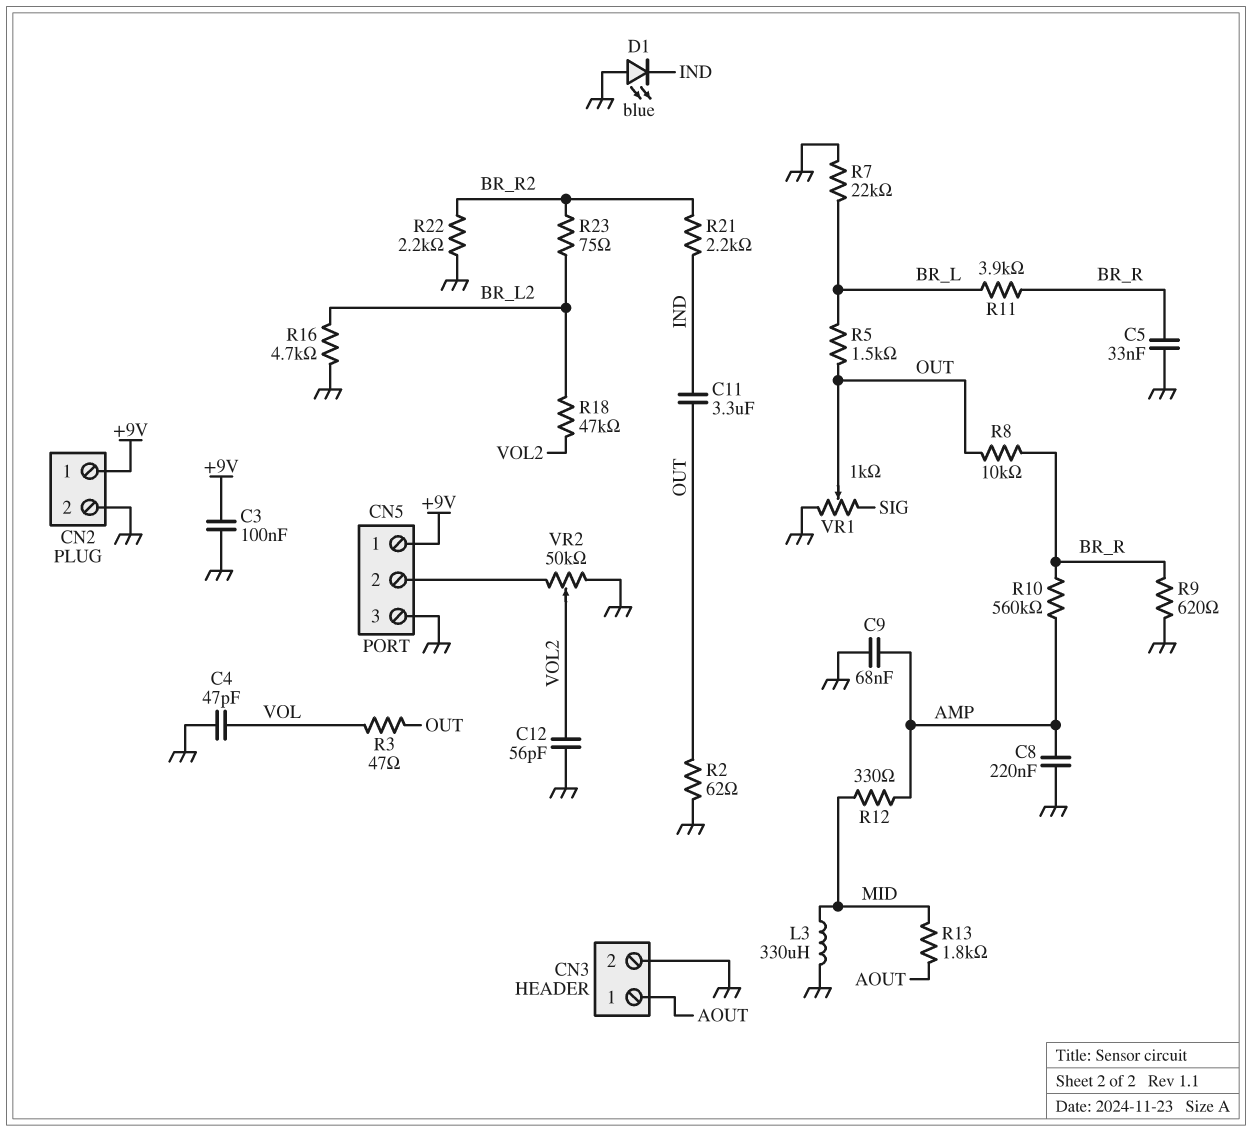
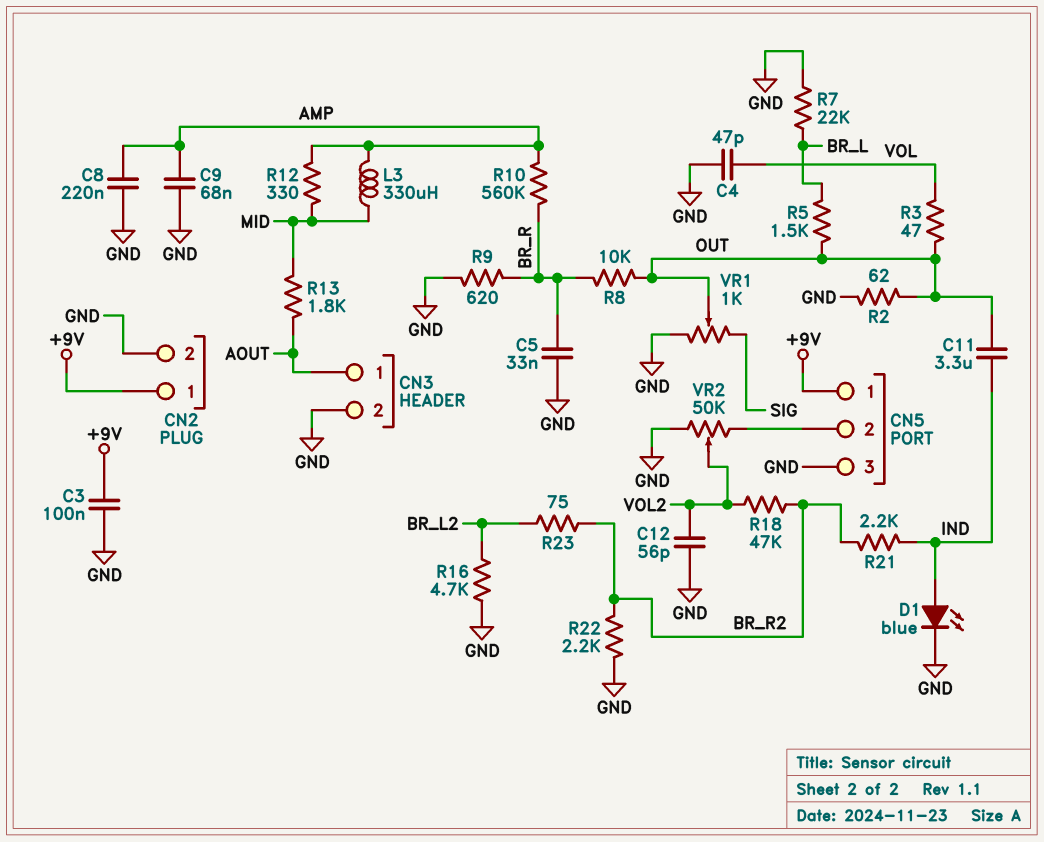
D1: LED blue (A GND, K IND) -> LED blue (A IND, K GND)
L3: 330uH (GND, MID) -> 330uH (AMP, MID)
R11: 3.9k (BR_L, BR_R) -> none
R18: 47k (BR_L2, VOL2) -> 47k (BR_R2, VOL2)

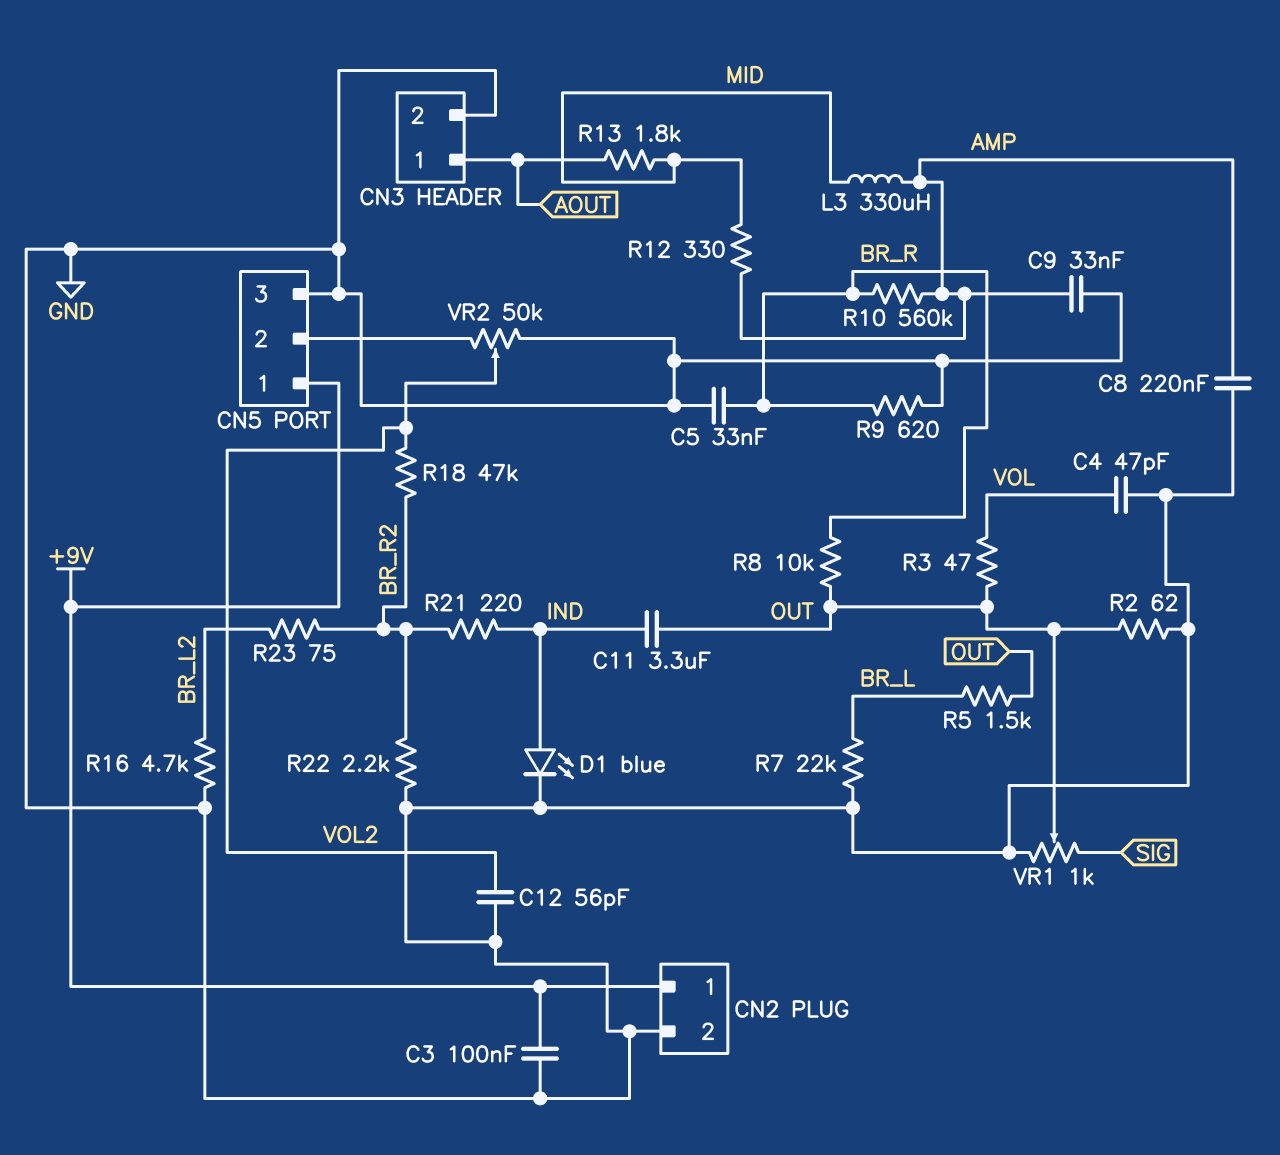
C9: 68nF (AMP, GND) -> 33nF (AMP, GND)
R21: 2.2k (BR_R2, IND) -> 220 (BR_R2, IND)

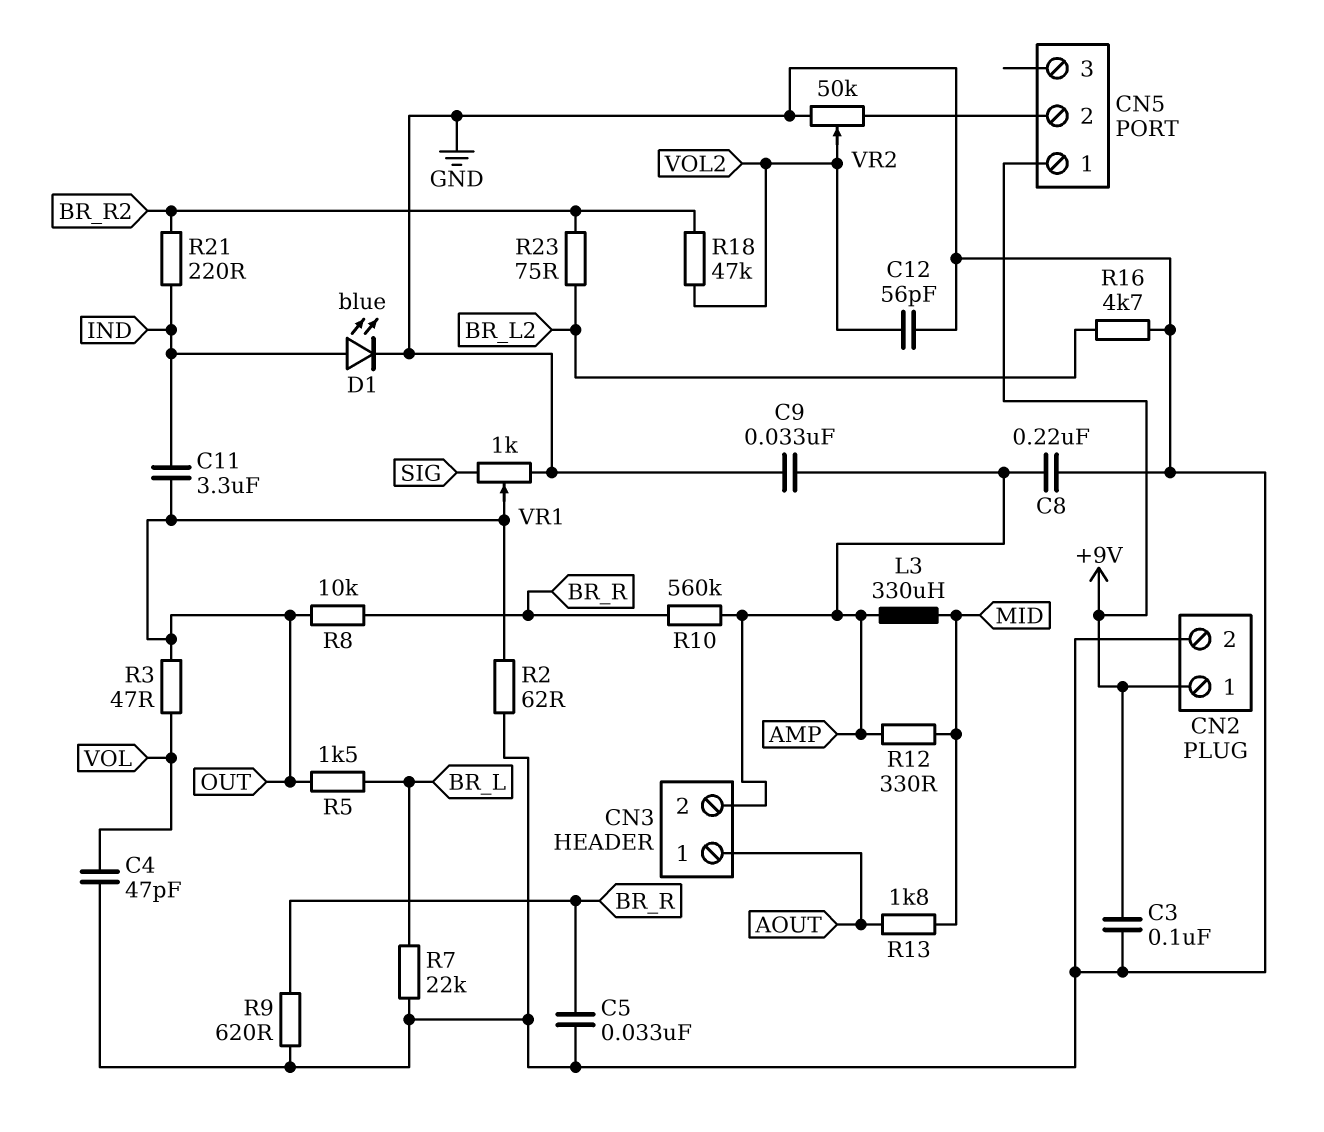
CN3 pin 2: GND -> AMP
CN5 pin 3: GND -> none
R22: 2.2k (BR_R2, GND) -> none

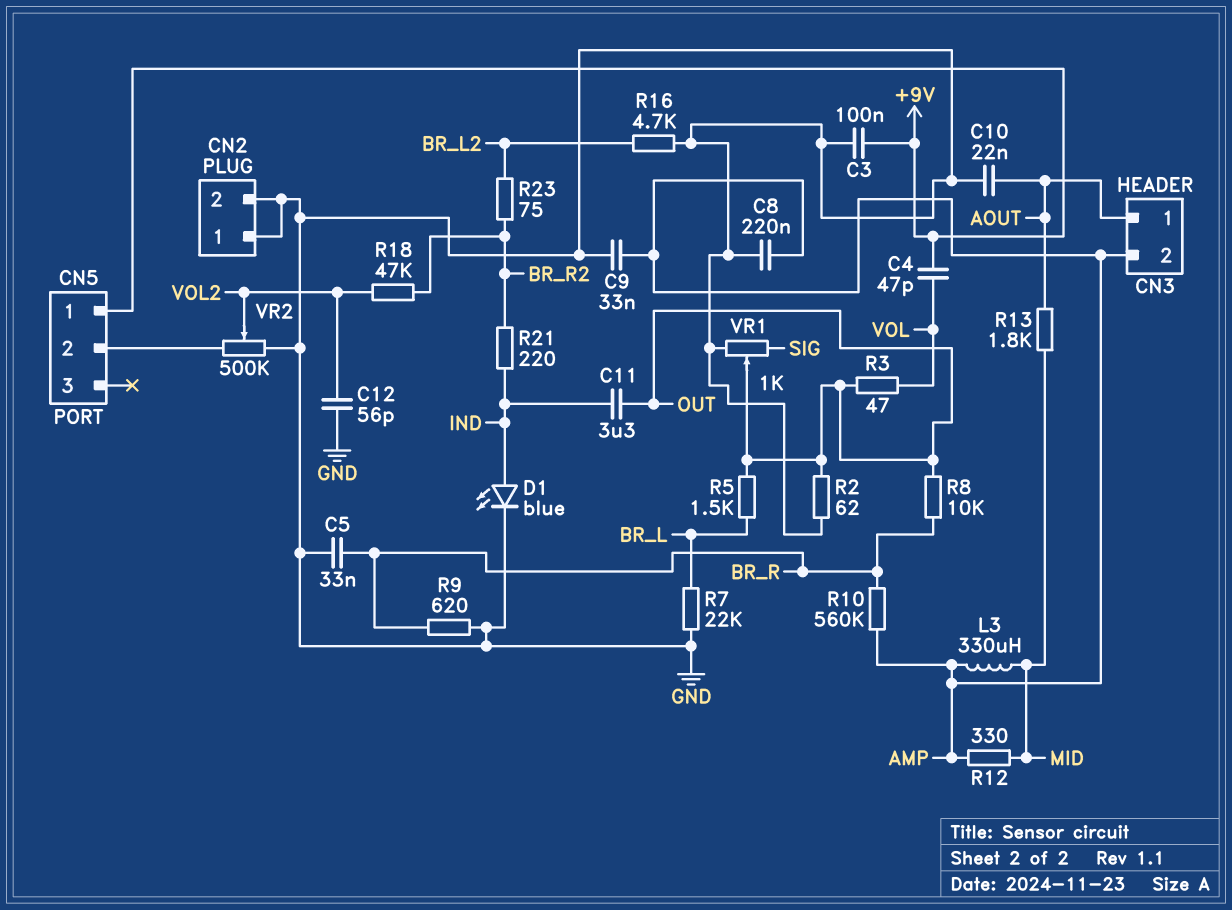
C4: 47pF (GND, VOL) -> 47pF (+9V, VOL)
C10: none -> 22nF (AOUT, GND)
CN2 pin 1: +9V -> GND
VR2: 50k (CN5/2, GND, wiper VOL2) -> 500k (CN5/2, GND, wiper VOL2)

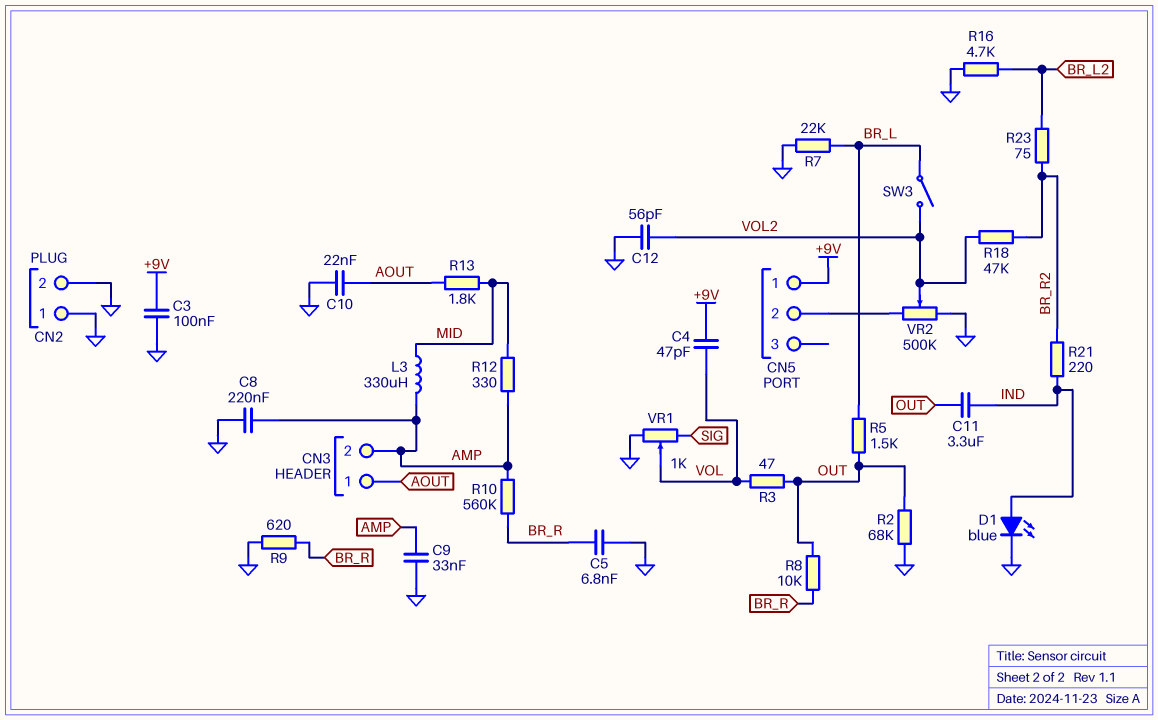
C5: 33nF (BR_R, GND) -> 6.8nF (BR_R, GND)
R2: 62 (GND, OUT) -> 68k (GND, OUT)
SW3: none -> switch (BR_L, VOL2)
VR1: 1k (GND, SIG, wiper OUT) -> 1k (GND, SIG, wiper VOL)

